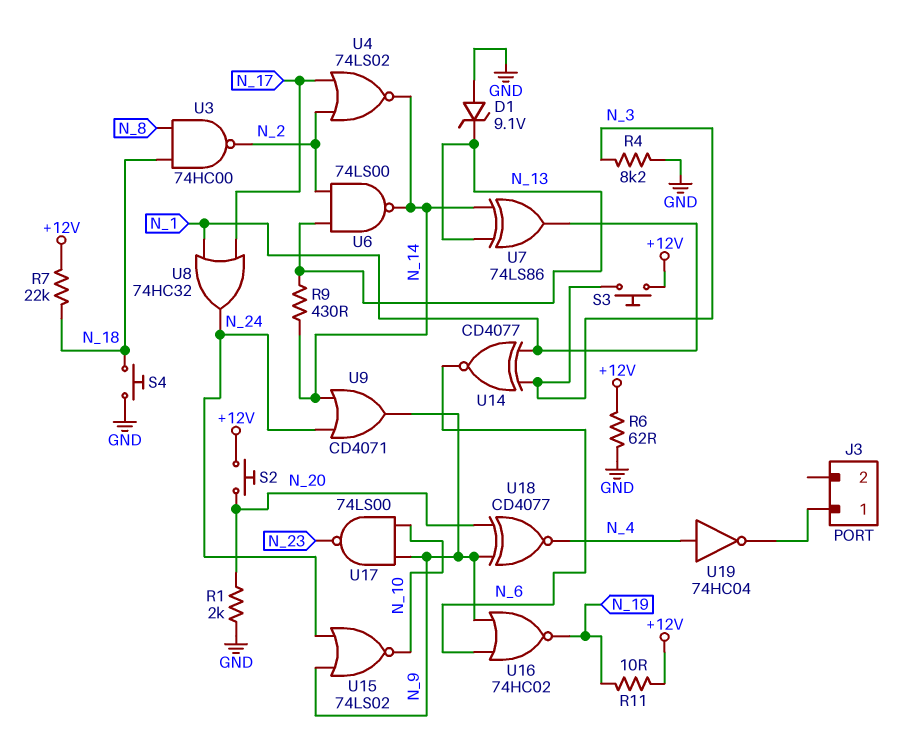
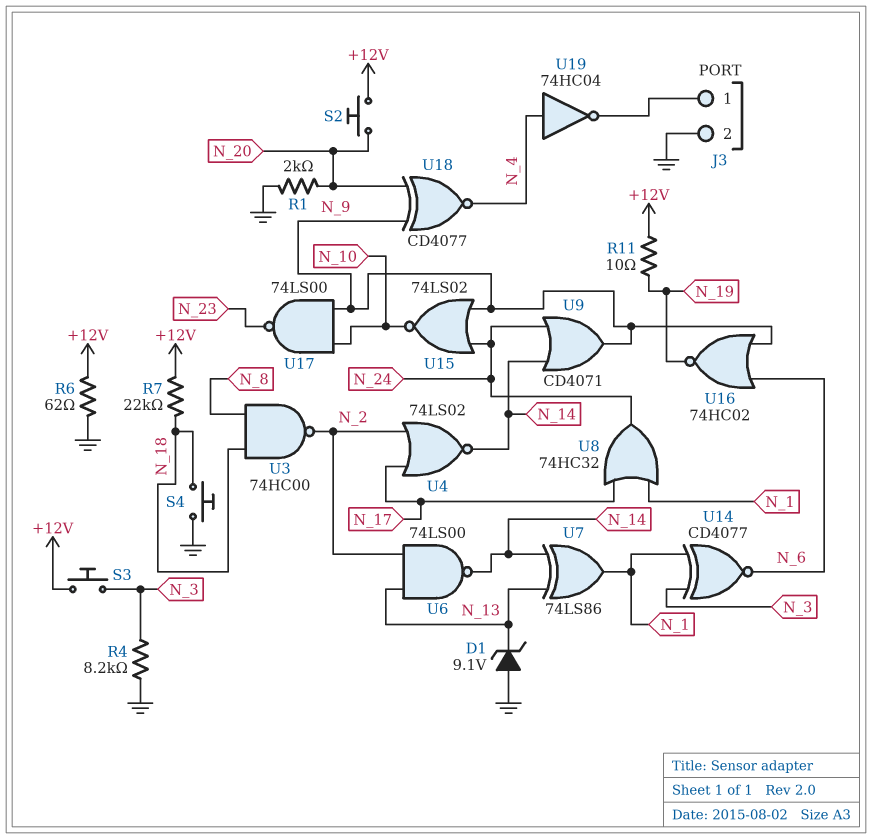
J3 pin 2: none -> GND
R9: 430 (N_13, N_14) -> none

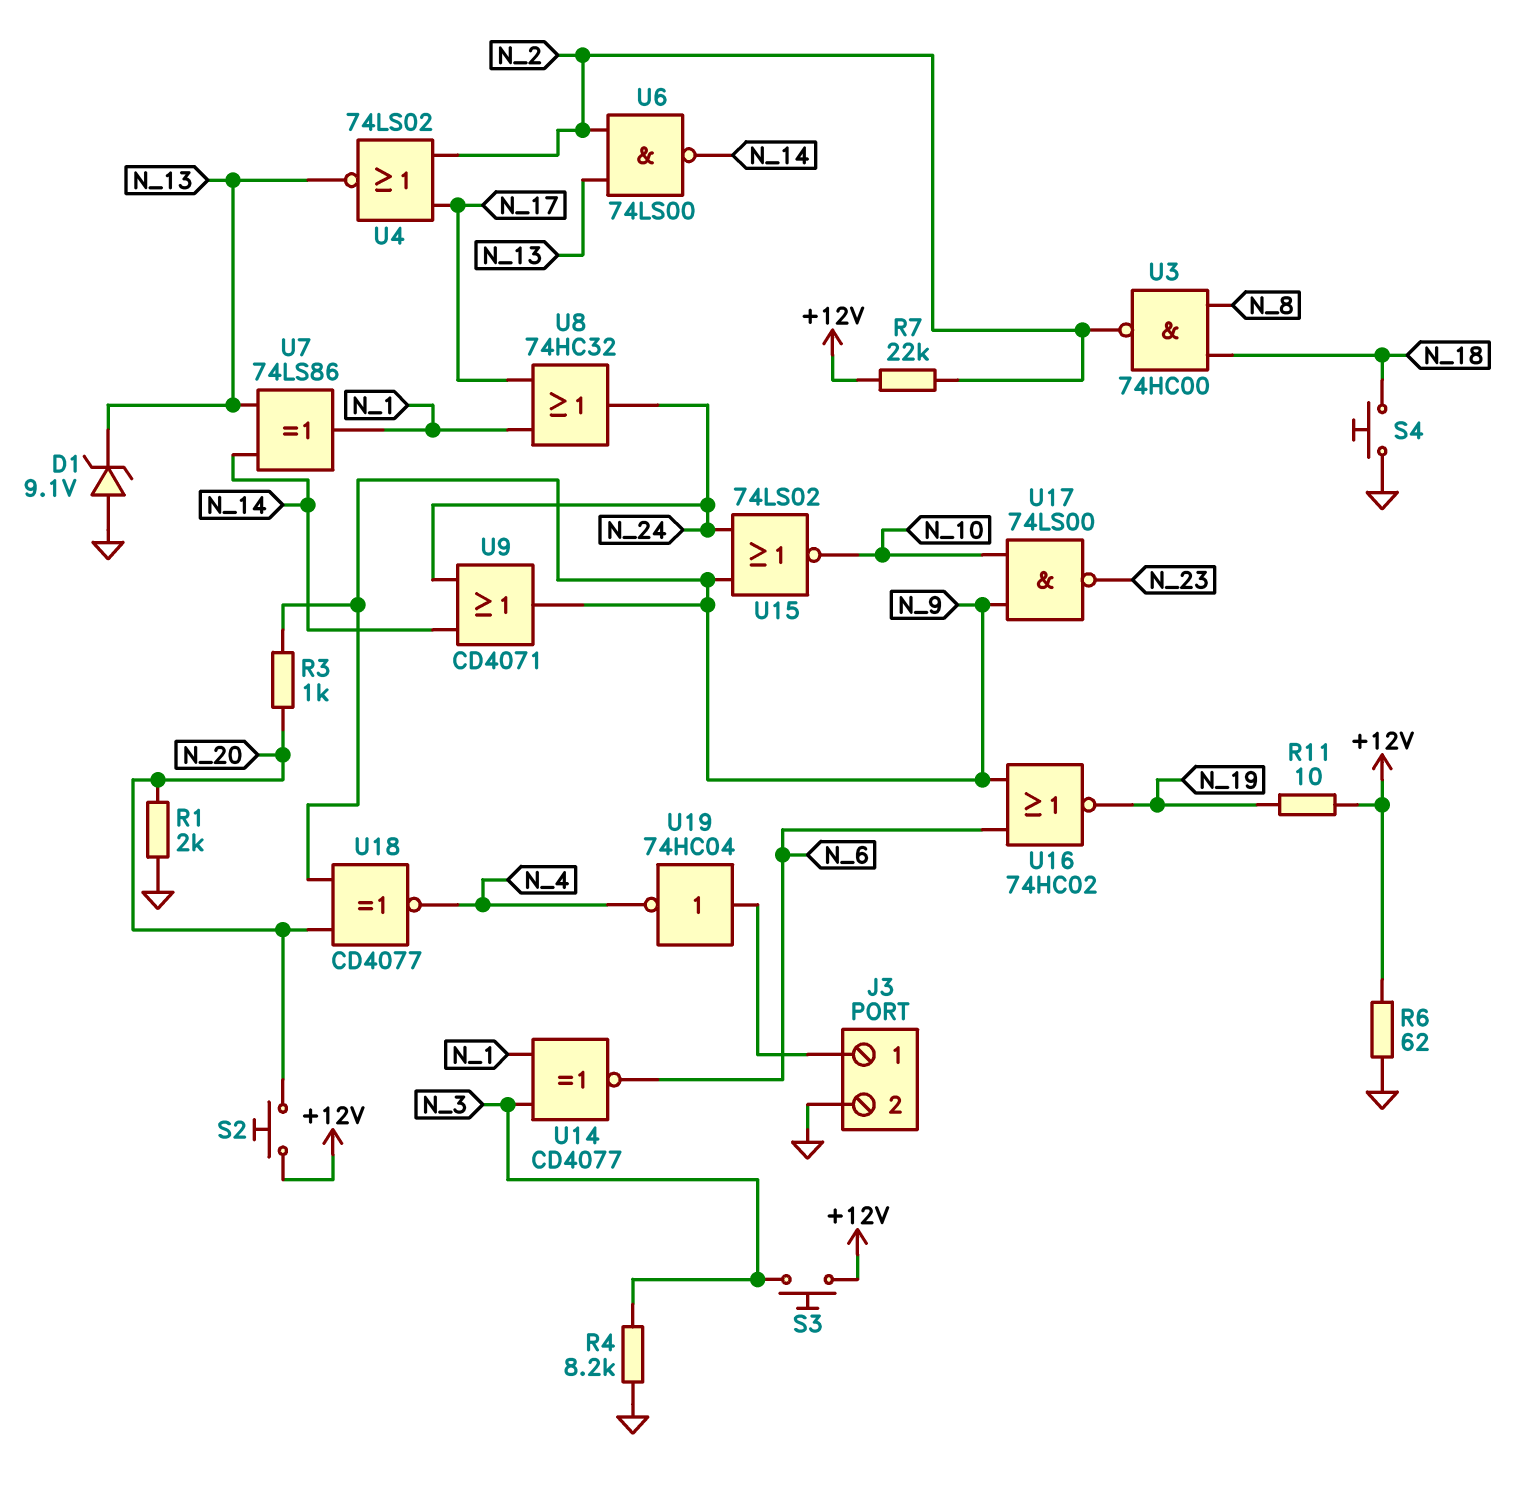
R3: none -> 1k (N_9, N_20)
R7: 22k (+12V, N_18) -> 22k (+12V, N_2)
U4: NOR 74LS02 (in N_2, in N_17, out N_14) -> NOR 74LS02 (in N_2, in N_17, out N_13)
U19: NOT 74HC04 (in N_4, out J3/1) -> NOT 74HC04 (in J3/1, out N_4)

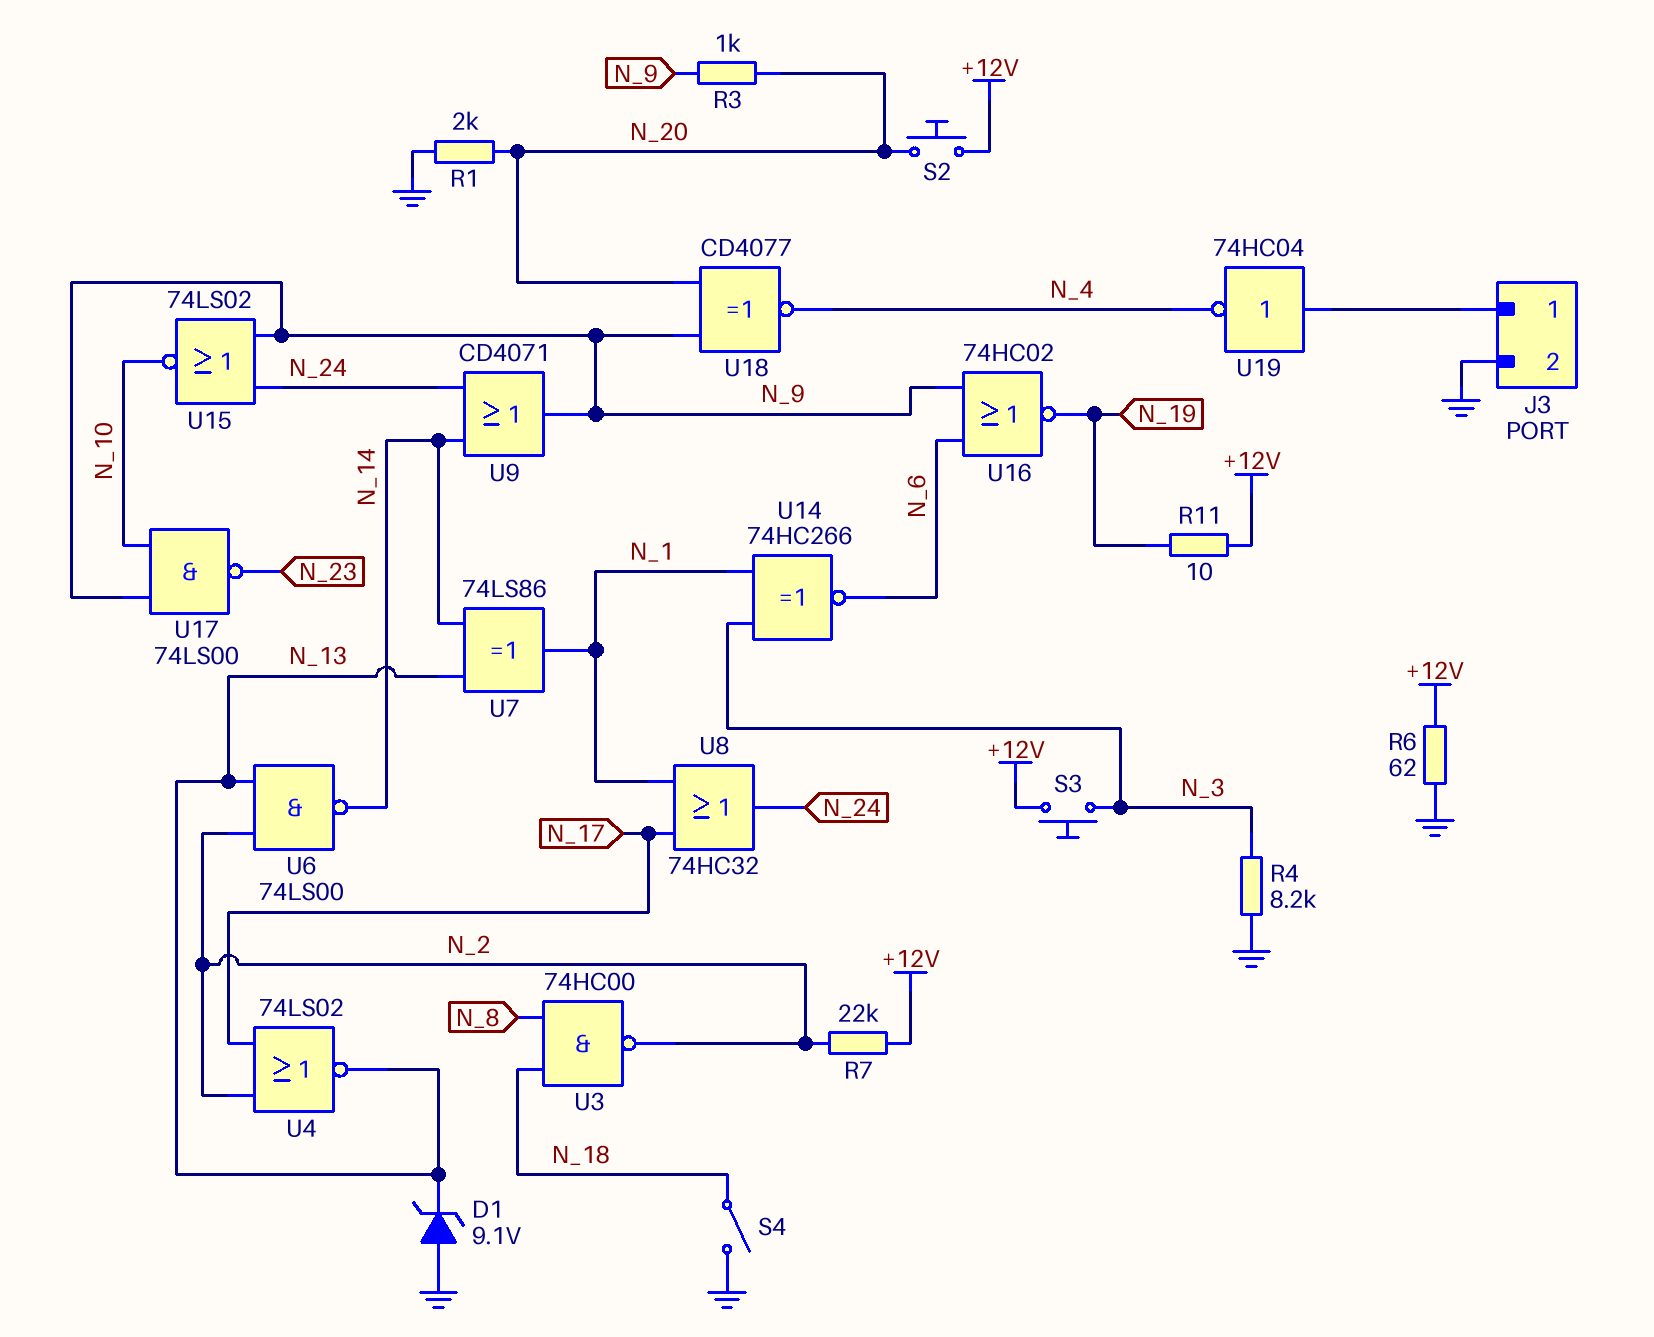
S4: button (GND, N_18) -> switch (GND, N_18)
U14: XNOR CD4077 (in N_1, in N_3, out N_6) -> XNOR 74HC266 (in N_1, in N_3, out N_6)

